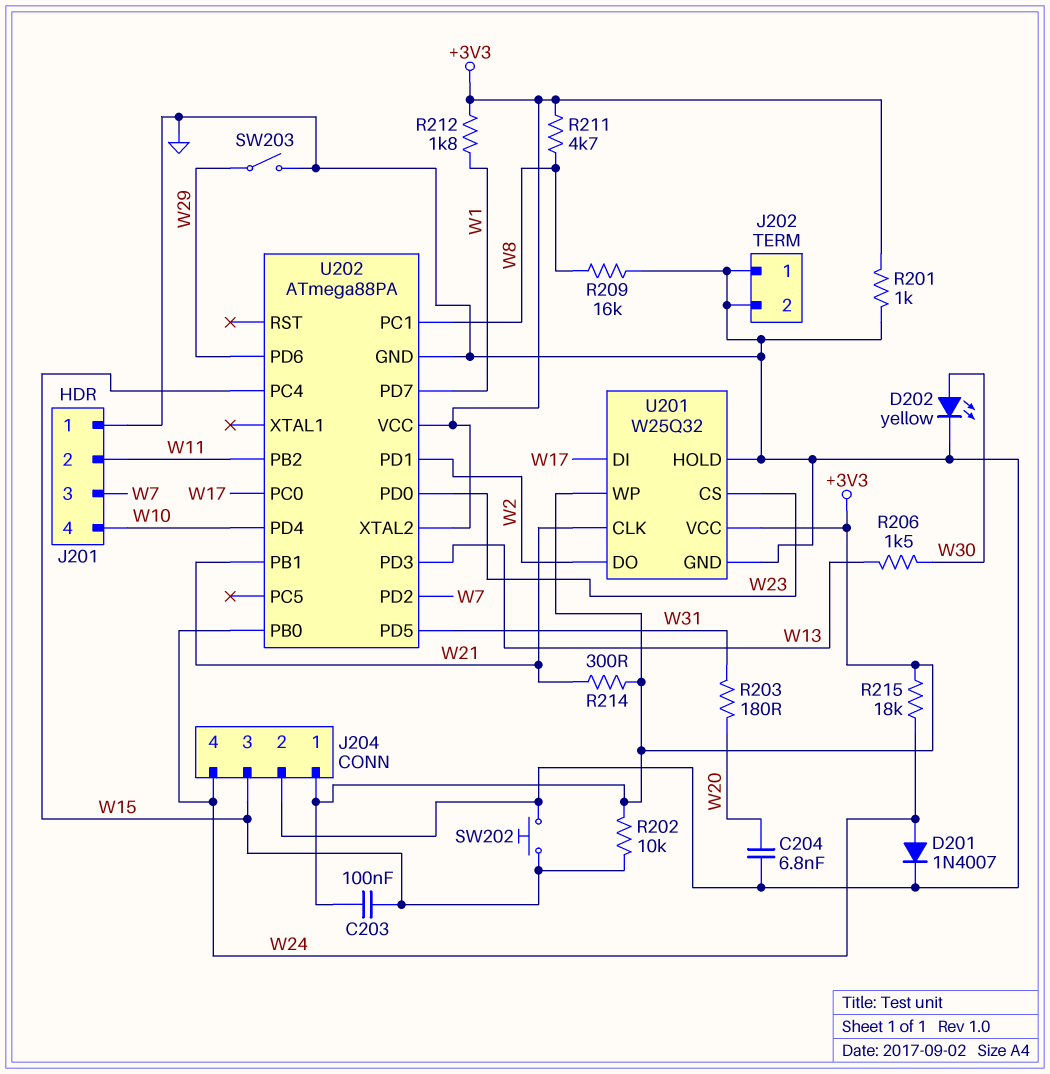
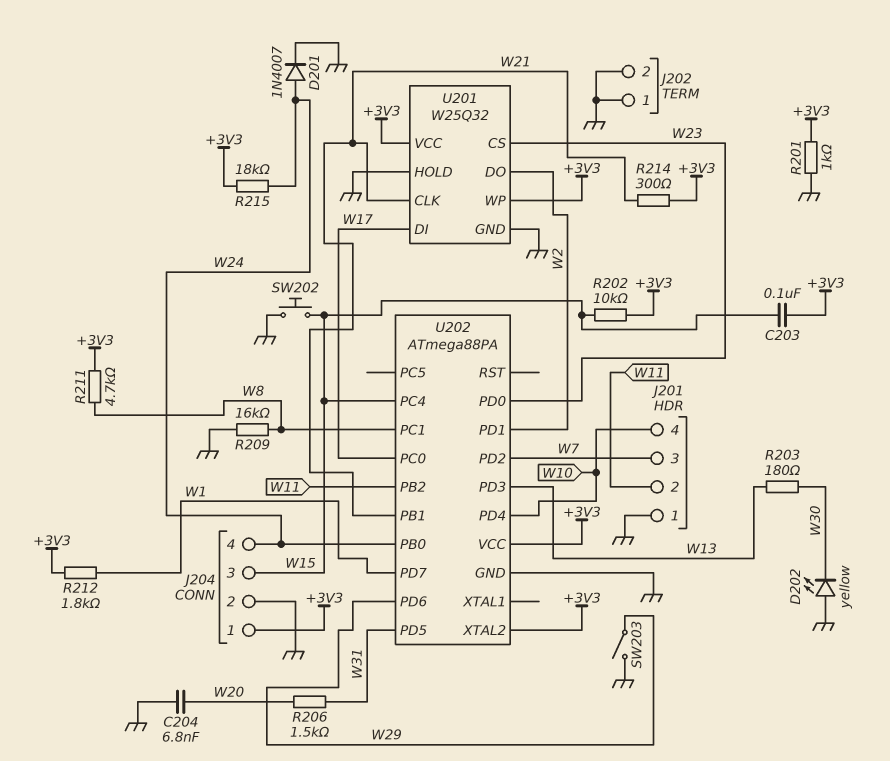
D202: LED yellow (A W30, K GND) -> LED yellow (A GND, K W30)
R203: 180 (W20, W31) -> 180 (W13, W30)
R206: 1.5k (W13, W30) -> 1.5k (W20, W31)

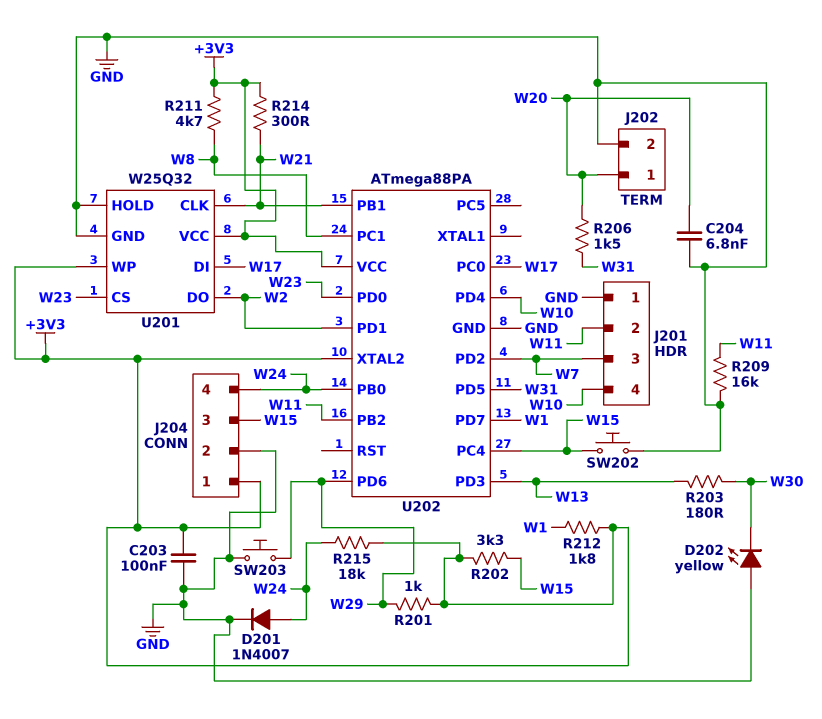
C203: 100nF (+3V3, W15) -> 100nF (+3V3, GND)
J202 pin 1: GND -> W20
R201: 1k (+3V3, GND) -> 1k (+3V3, W29)
R202: 10k (+3V3, W15) -> 3.3k (+3V3, W15)
R209: 16k (GND, W8) -> 16k (GND, W11)
SW203: switch (GND, W29) -> button (GND, W29)

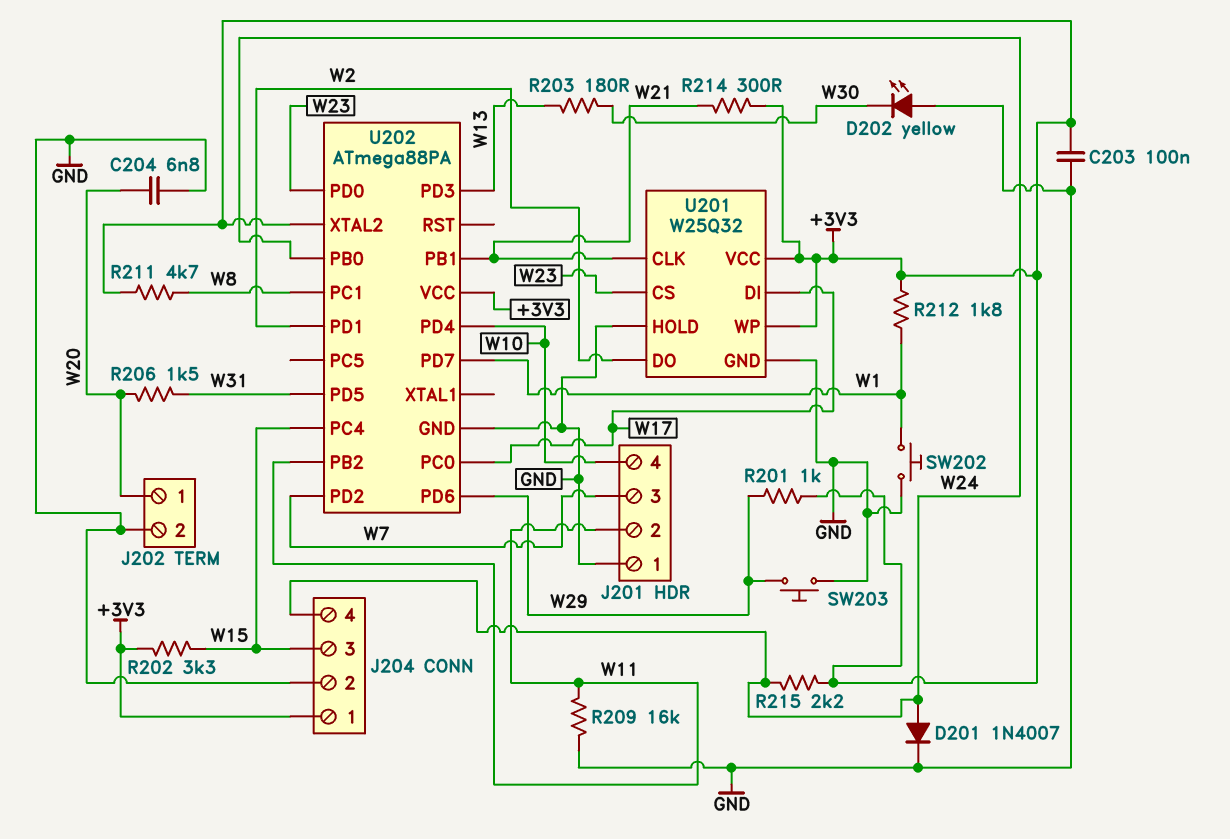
R215: 18k (+3V3, W24) -> 2.2k (+3V3, W24)
SW202: button (GND, W15) -> button (GND, W1)

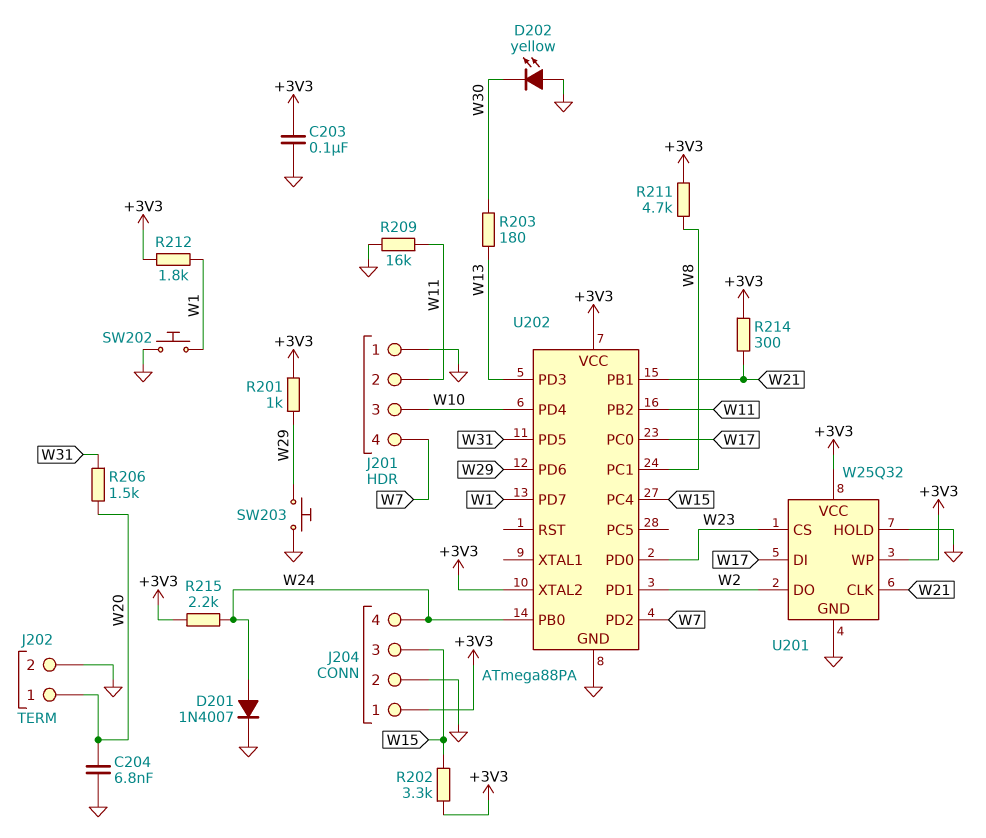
J201 pin 3: W7 -> W10
J201 pin 4: W10 -> W7

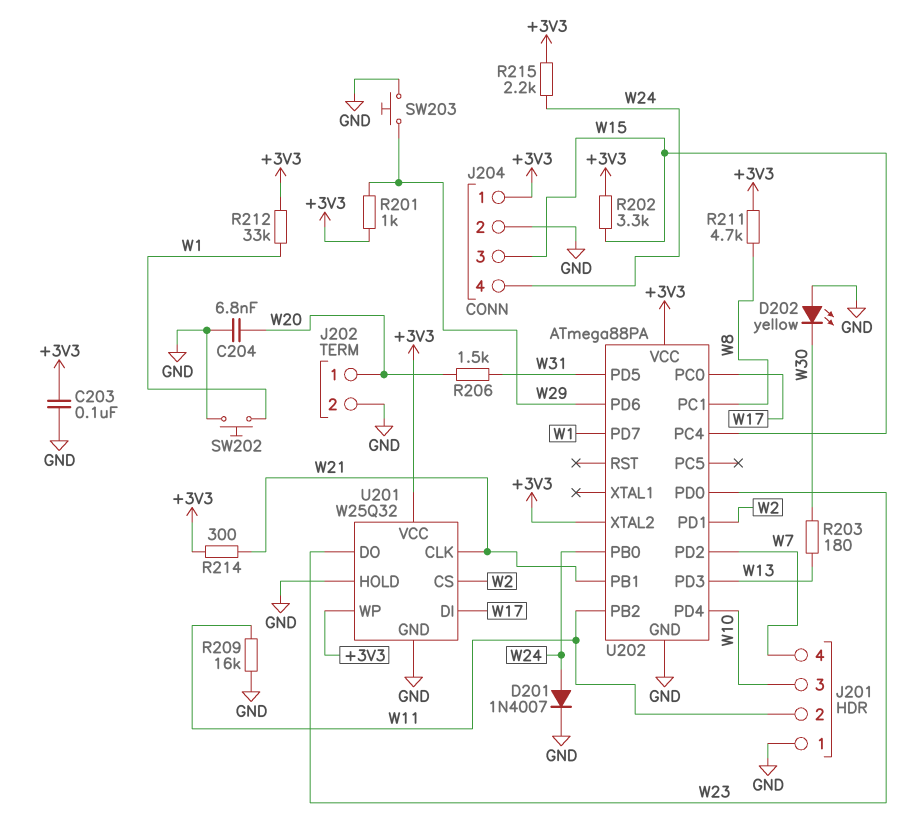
R212: 1.8k (+3V3, W1) -> 33k (+3V3, W1)
U201 pin CS: W23 -> W2
U201 pin DO: W2 -> W23

